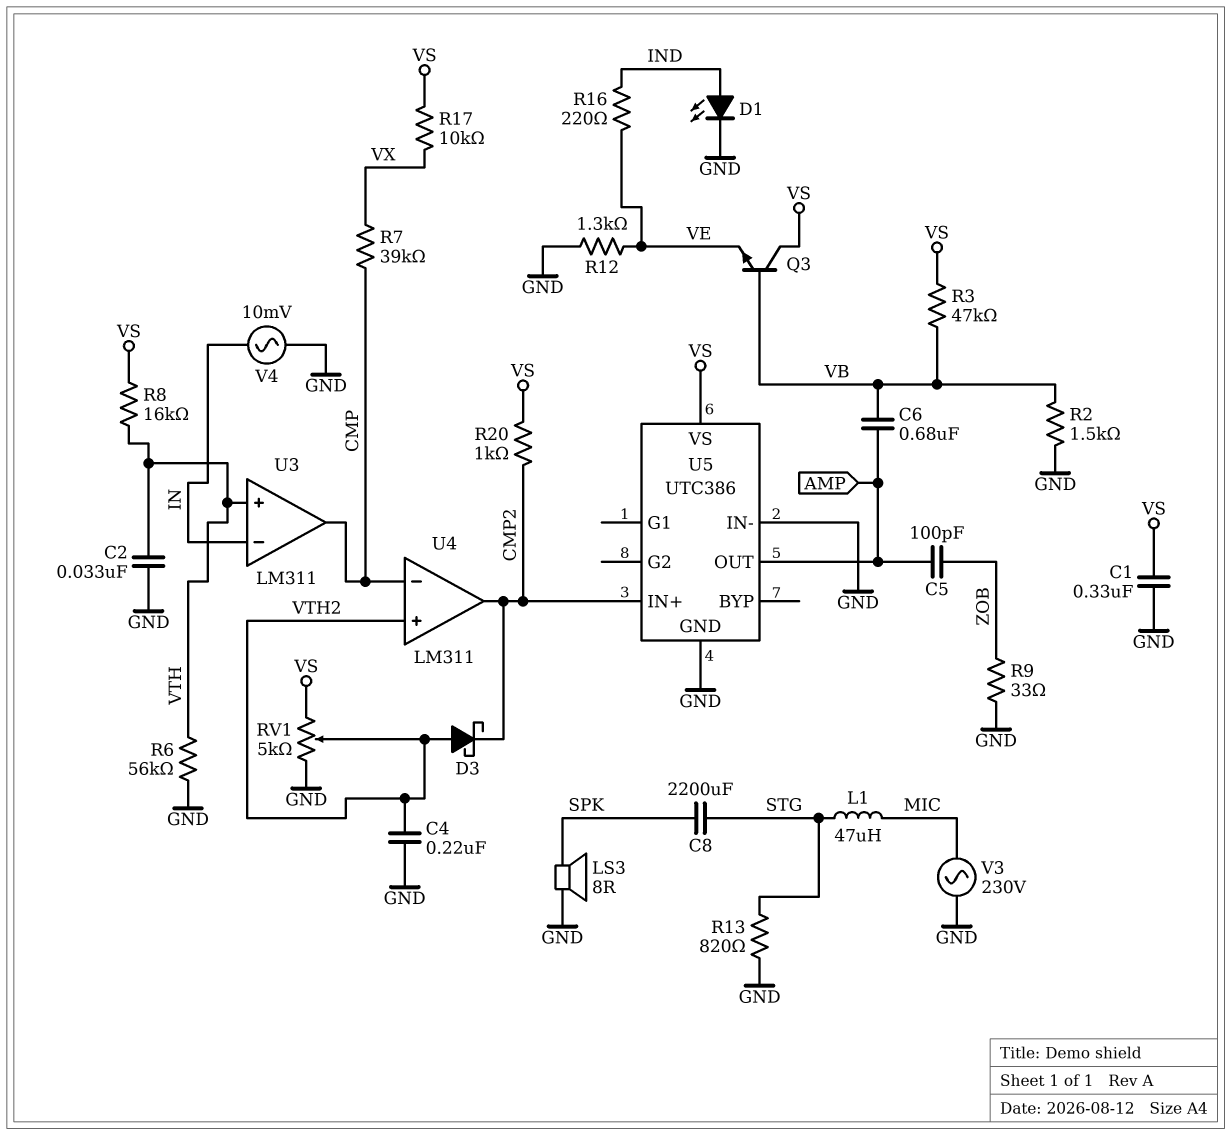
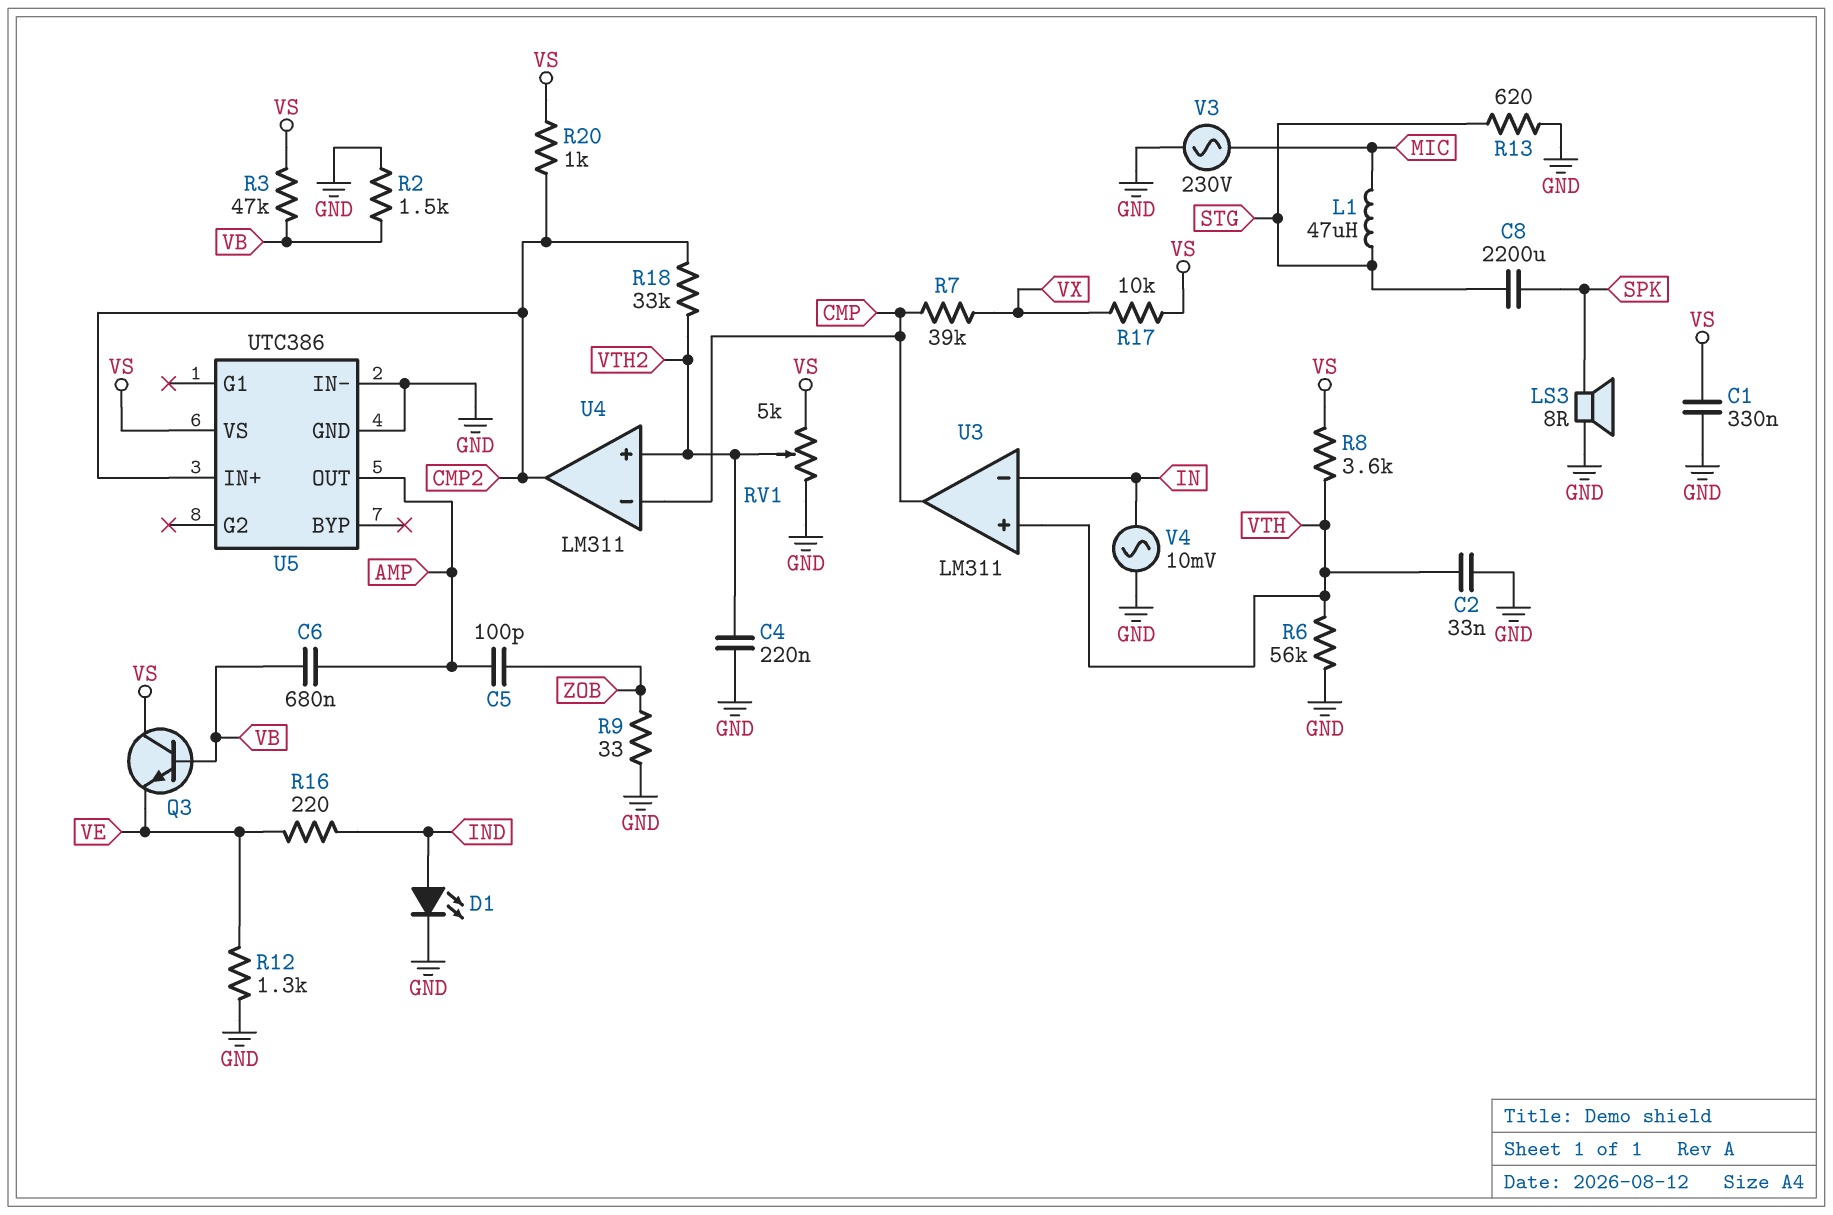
D3: schottky (A VTH2, K CMP2) -> none
R8: 16k (VS, VTH) -> 3.6k (VS, VTH)
R13: 820 (GND, STG) -> 620 (GND, STG)
R18: none -> 33k (CMP2, VTH2)

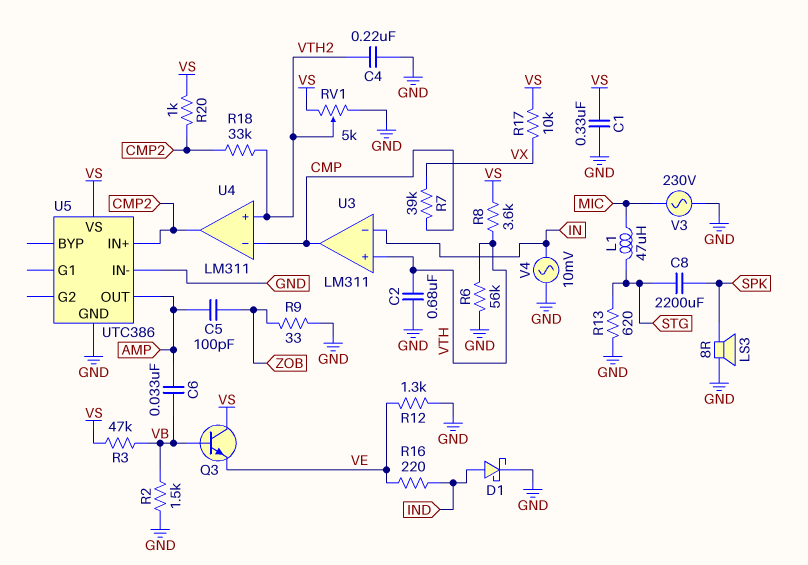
C2: 33nF (GND, VTH) -> 680nF (GND, VTH)
C6: 680nF (AMP, VB) -> 33nF (AMP, VB)
D1: LED (A IND, K GND) -> schottky (A IND, K GND)

